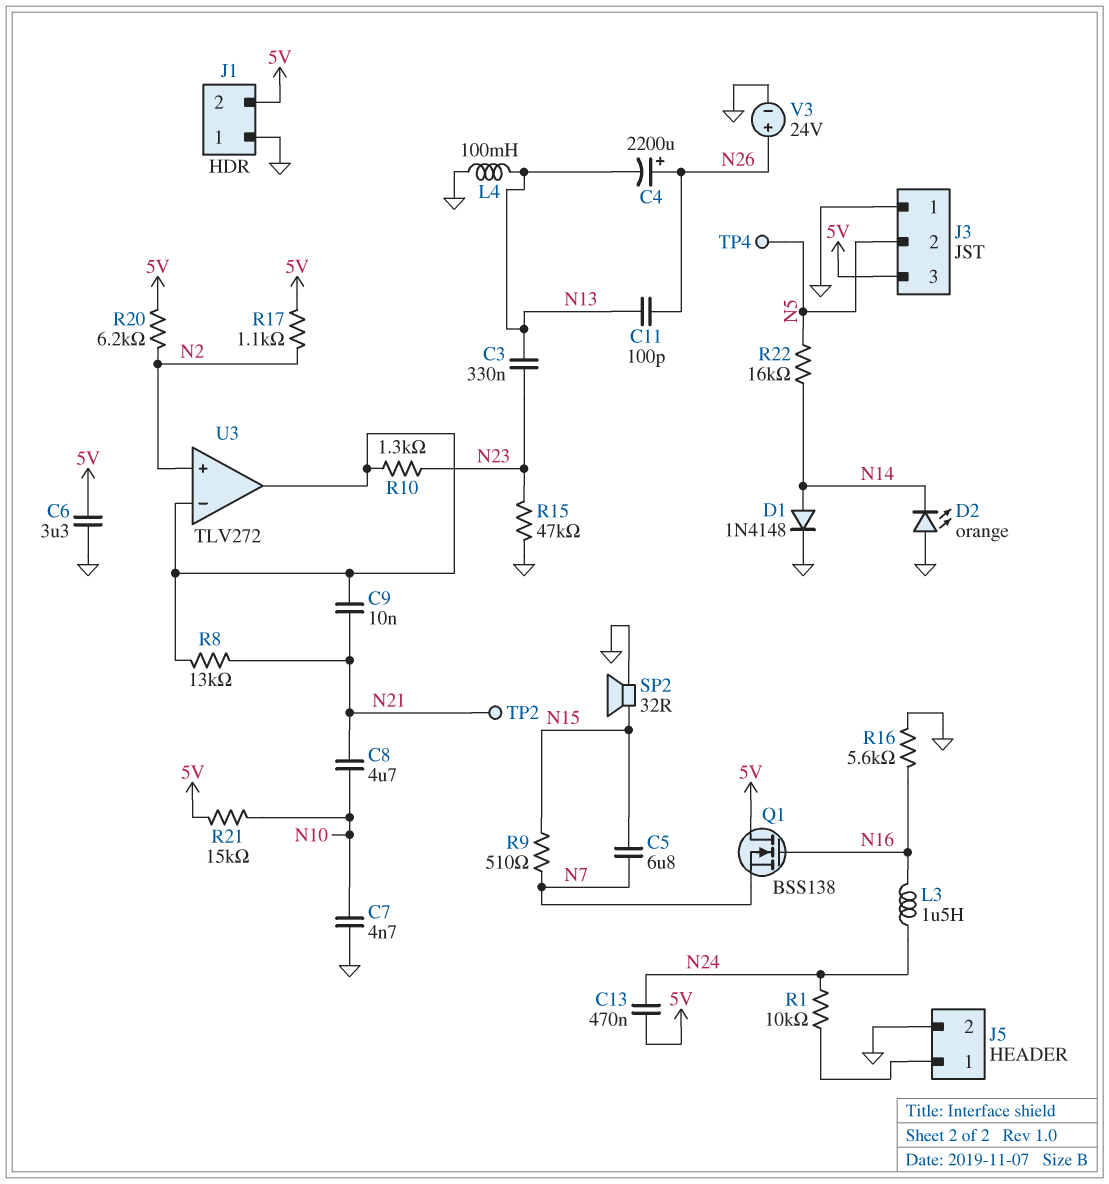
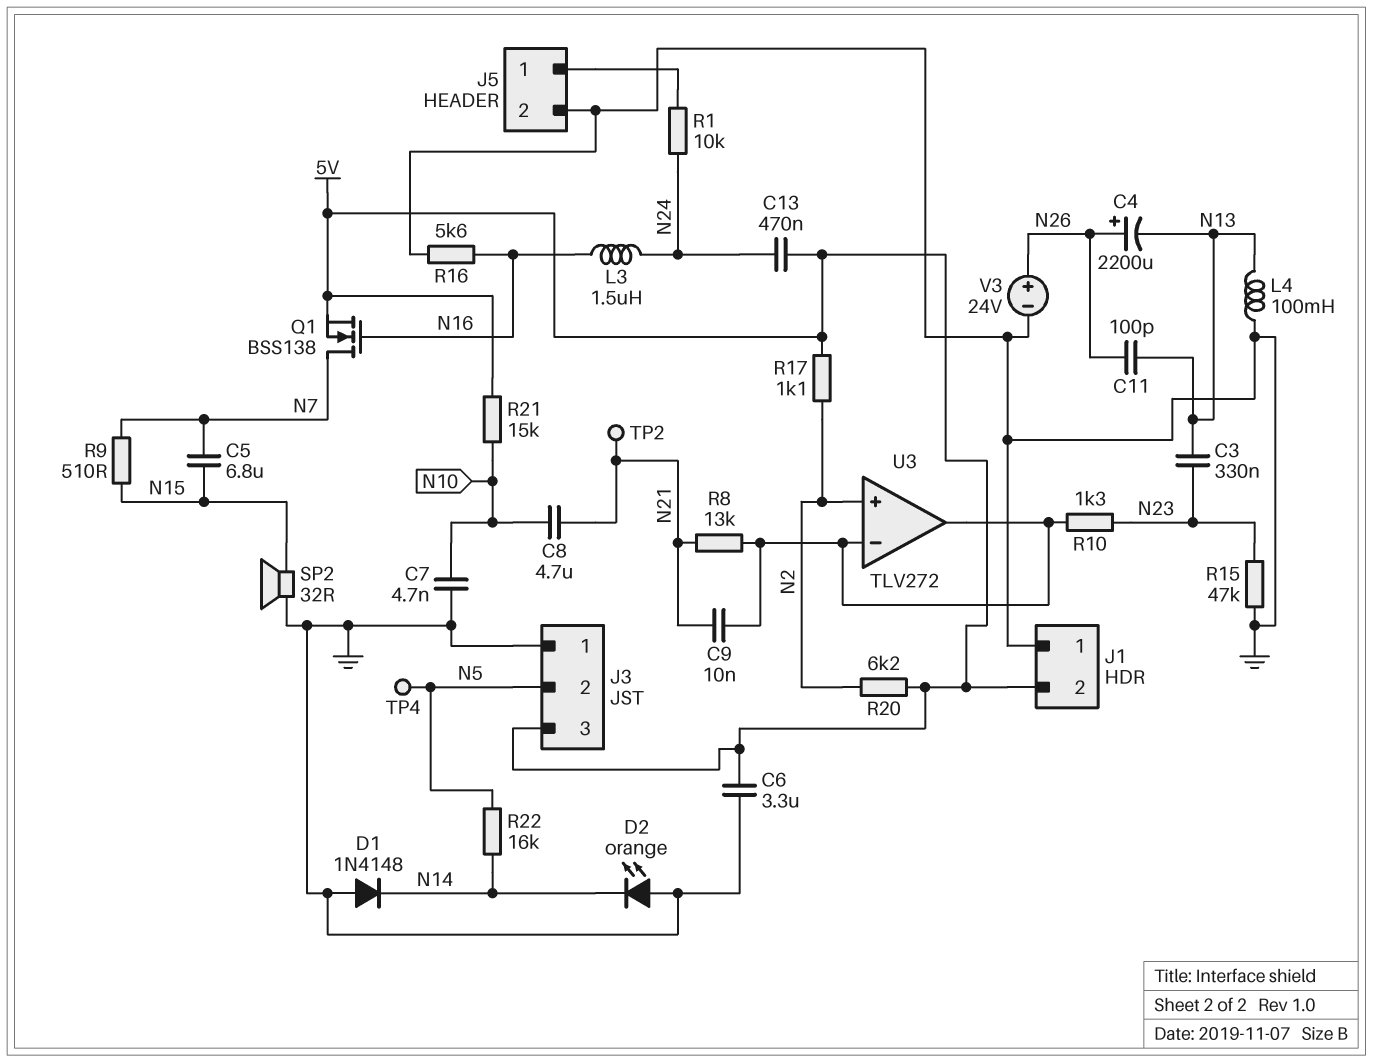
D1: diode 1N4148 (A N14, K GND) -> diode 1N4148 (A GND, K N14)
Q1: NMOS BSS138 (G N16, D 5V, S N7) -> NMOS BSS138 (G N16, D N7, S 5V)

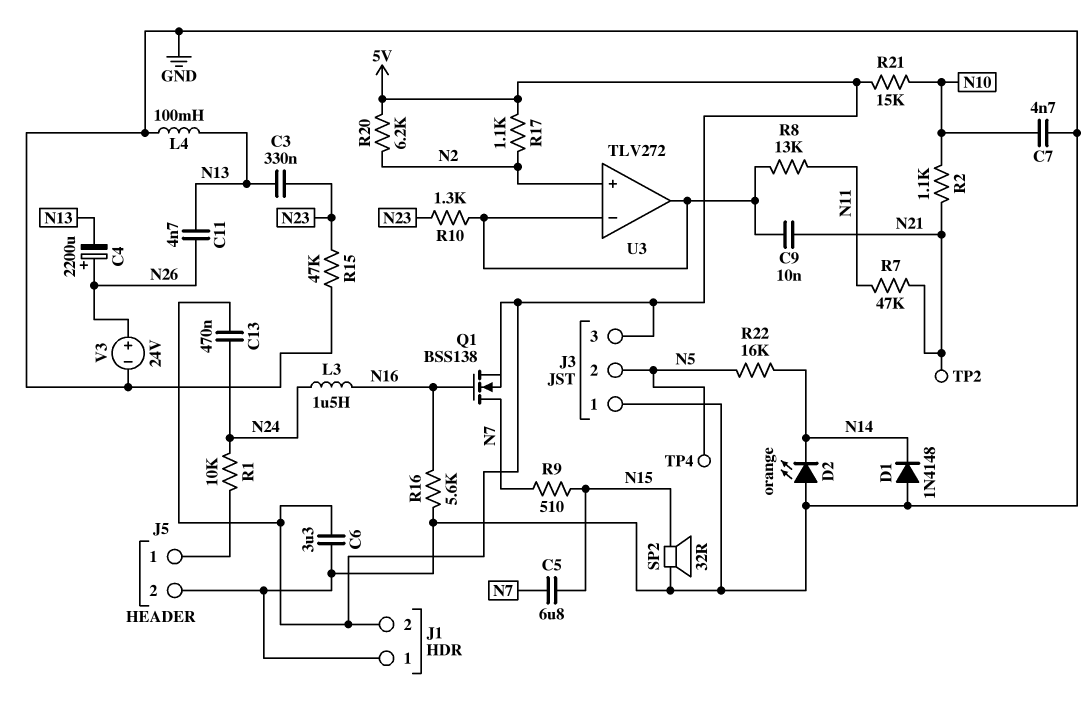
C8: 4.7uF (N10, N21) -> none
C11: 100pF (N13, N26) -> 4.7nF (N13, N26)
R2: none -> 1.1k (N10, N21)
R7: none -> 47k (N11, N21)
R8: 13k (N21, U3/in-) -> 13k (N11, U3/in-)

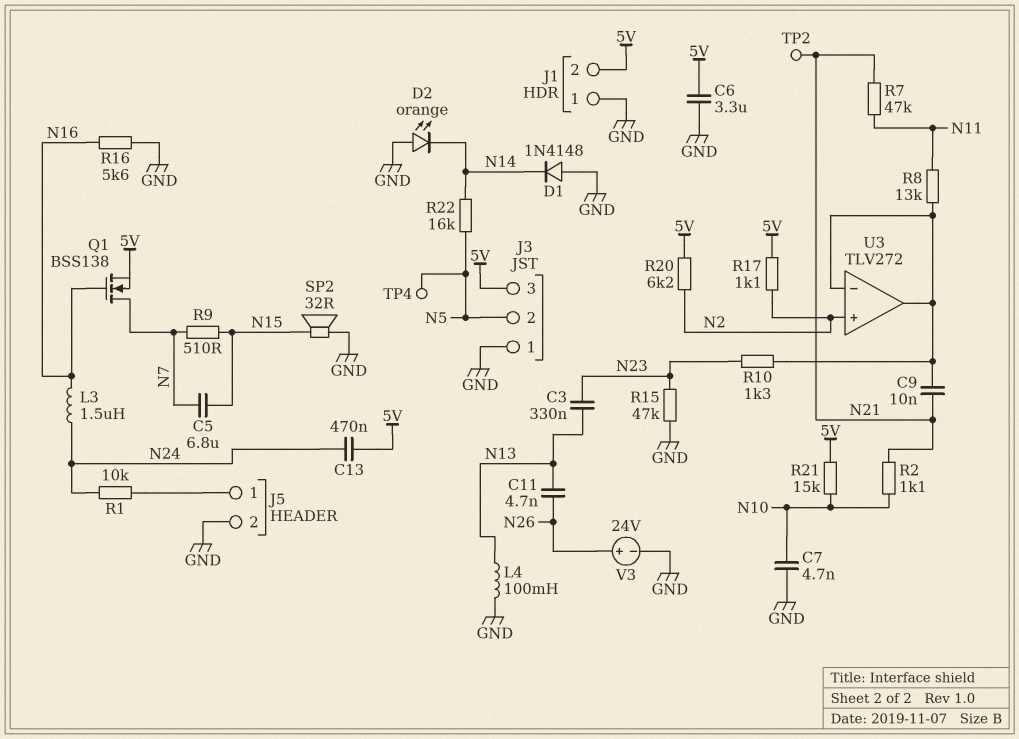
C4: 2200uF (plus N26, minus N13) -> none

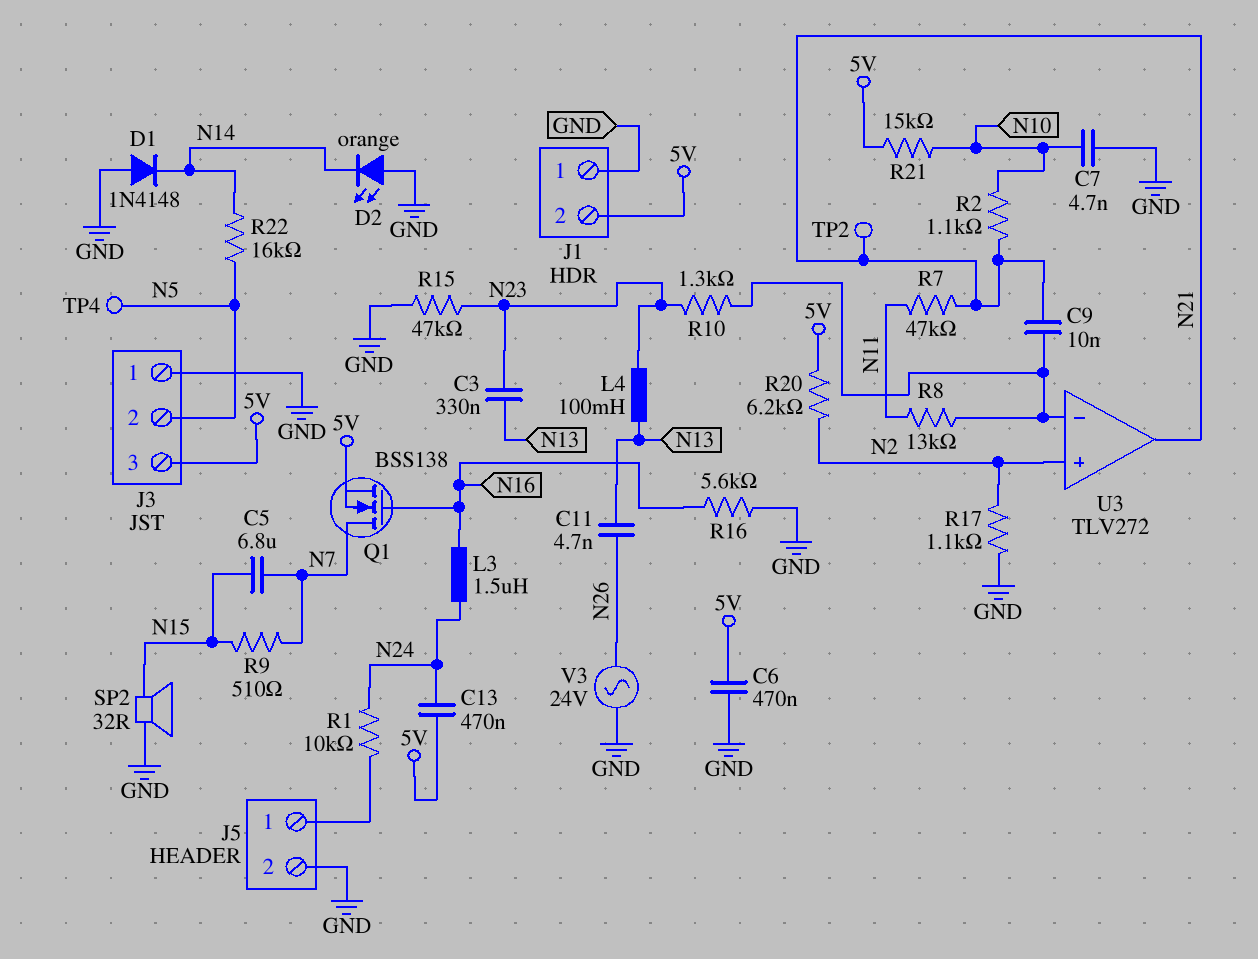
C6: 3.3uF (5V, GND) -> 470nF (5V, GND)
L4: 100mH (GND, N13) -> 100mH (N13, N23)
R17: 1.1k (5V, N2) -> 1.1k (GND, N2)
U3 pin out: U3/in- -> N21
V3: 24V (plus N26, minus GND) -> AC 24V (GND, N26)

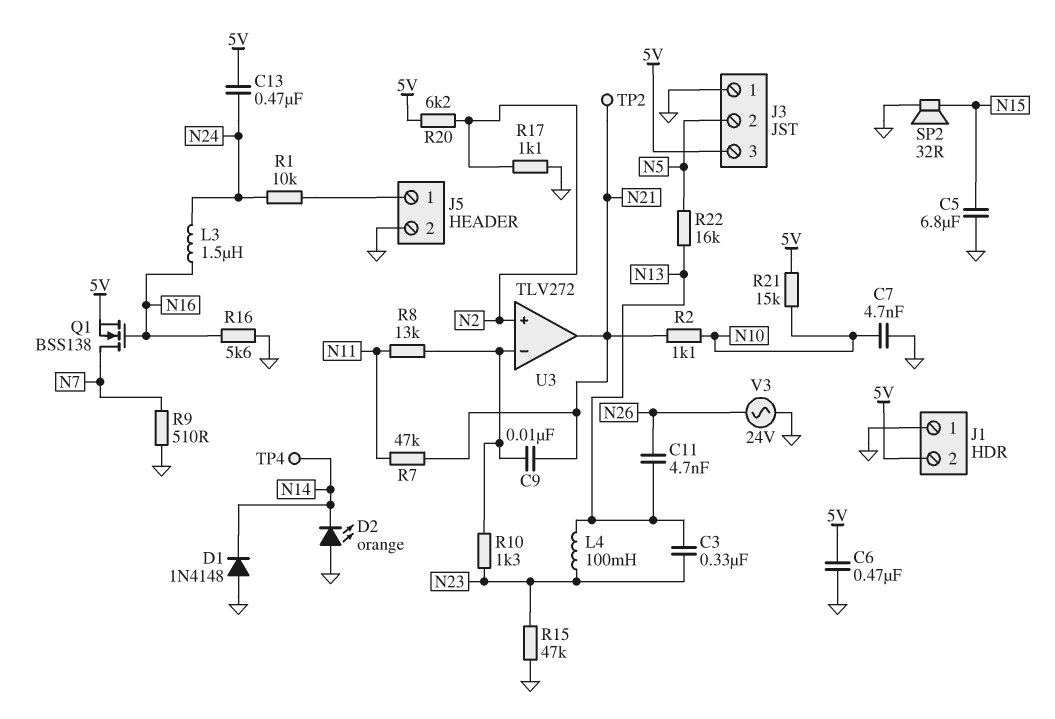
C5: 6.8uF (N7, N15) -> 6.8uF (GND, N15)
R9: 510 (N7, N15) -> 510 (GND, N7)
R22: 16k (N5, N14) -> 16k (N5, N13)
TP4: test point (N5) -> test point (N14)

